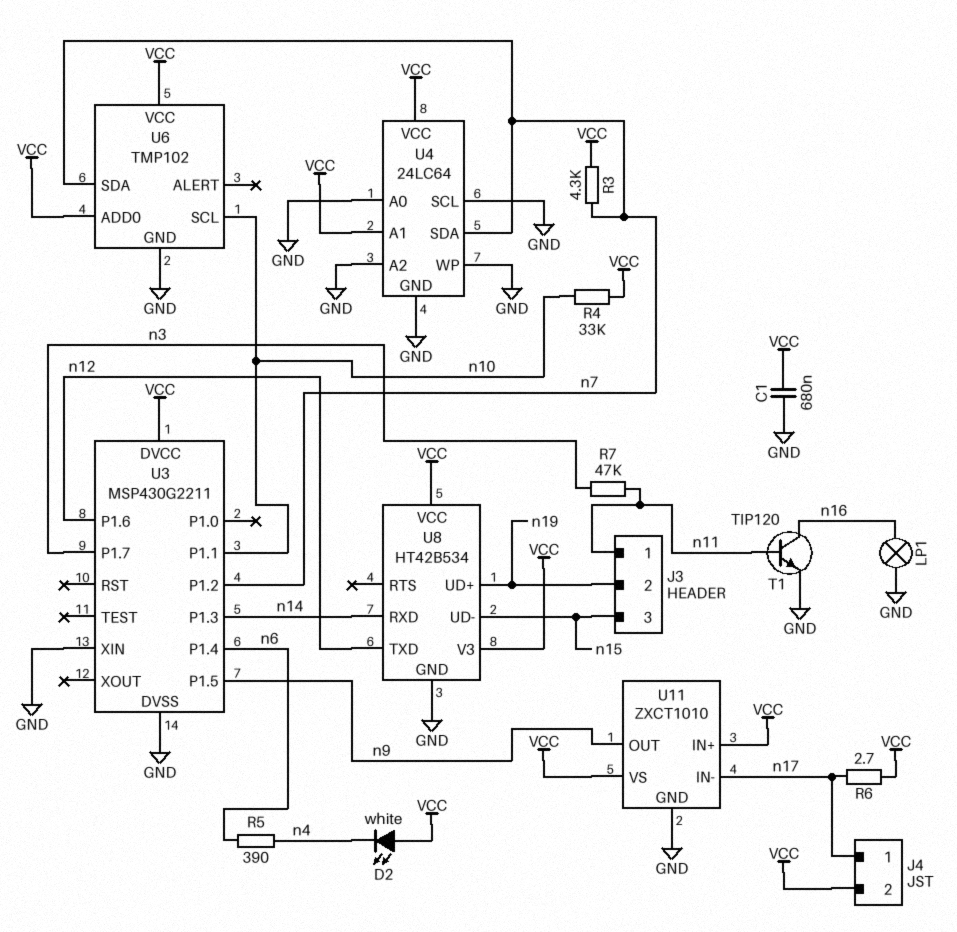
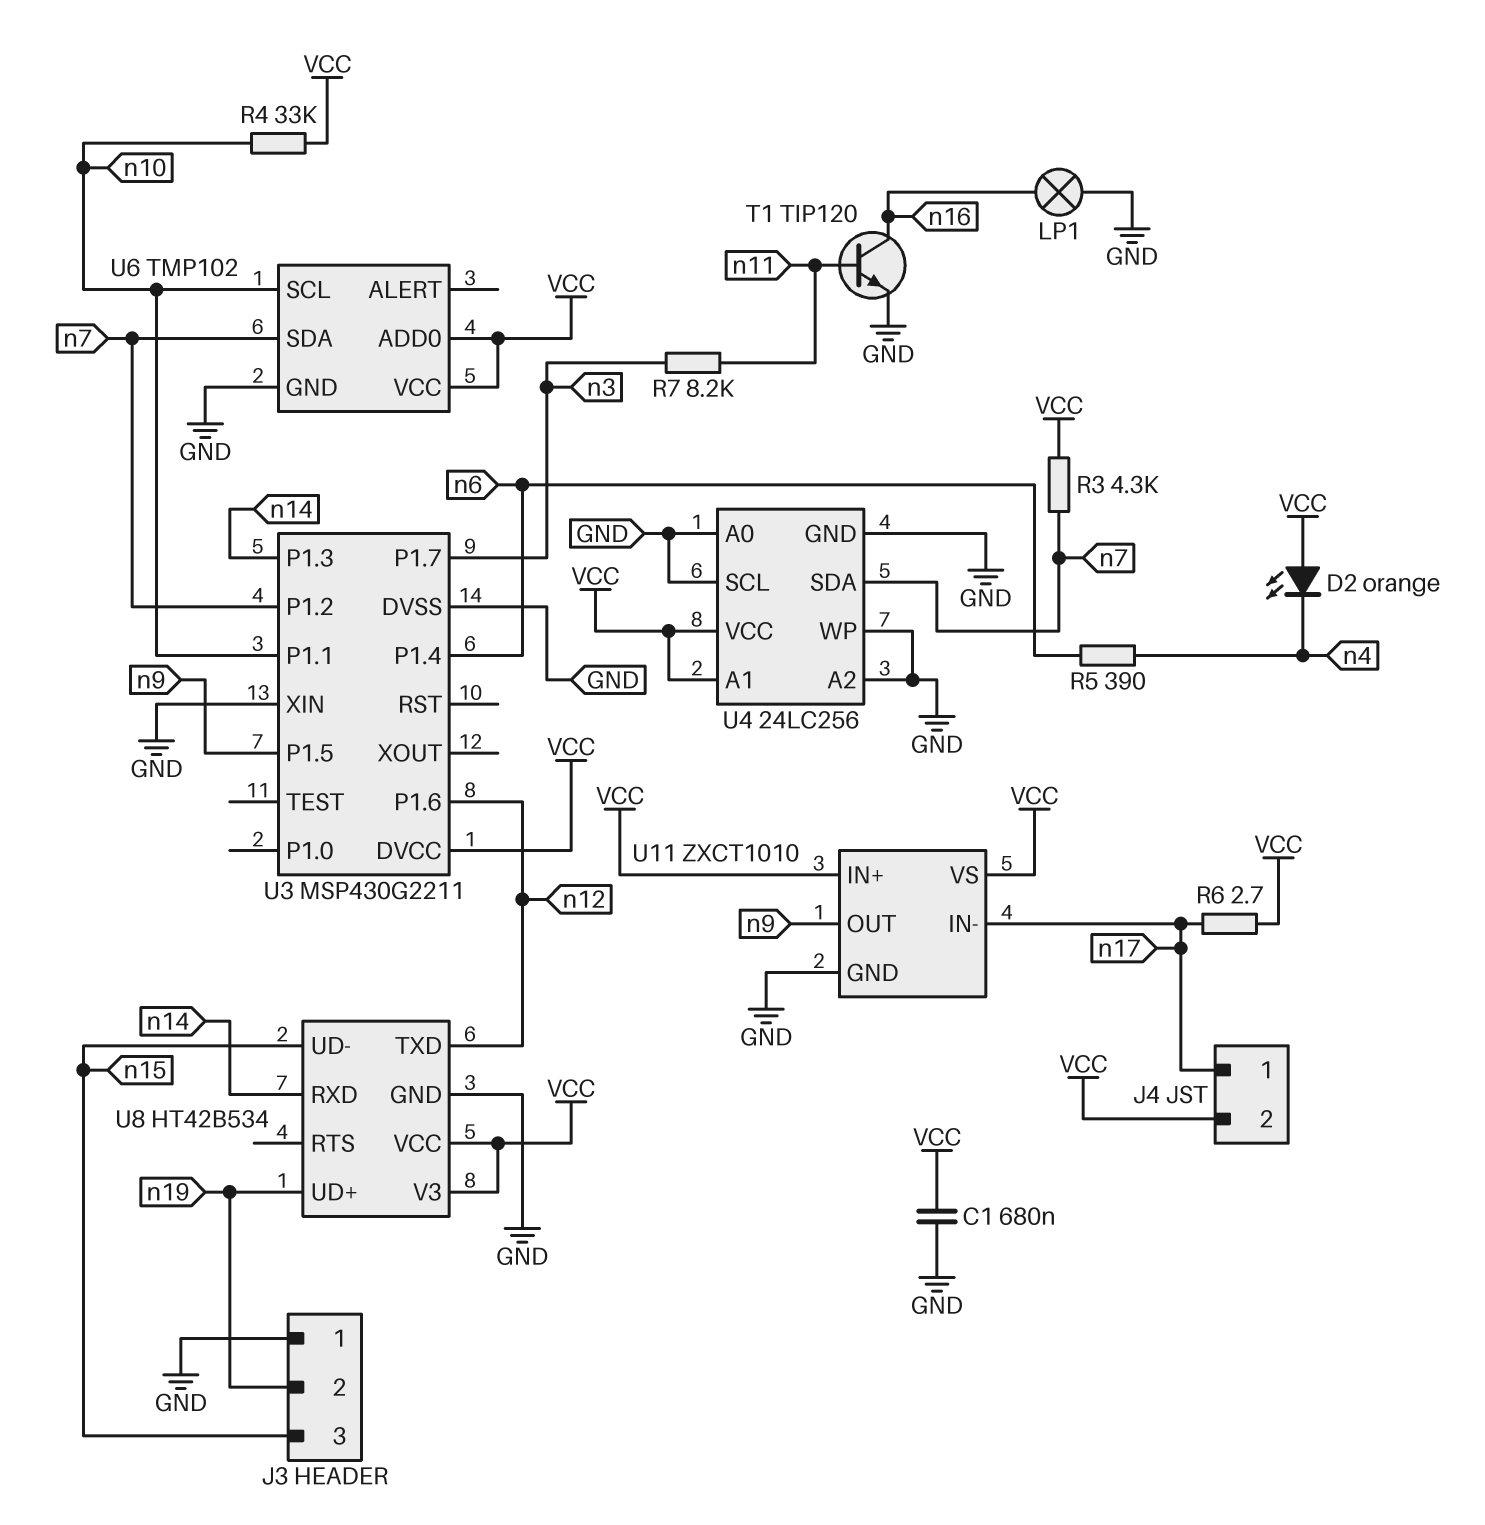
D2: LED white (A VCC, K n4) -> LED orange (A VCC, K n4)
J3 pin 1: n11 -> GND
R7: 47k (n3, n11) -> 8.2k (n3, n11)
U4: 24LC64 -> 24LC256

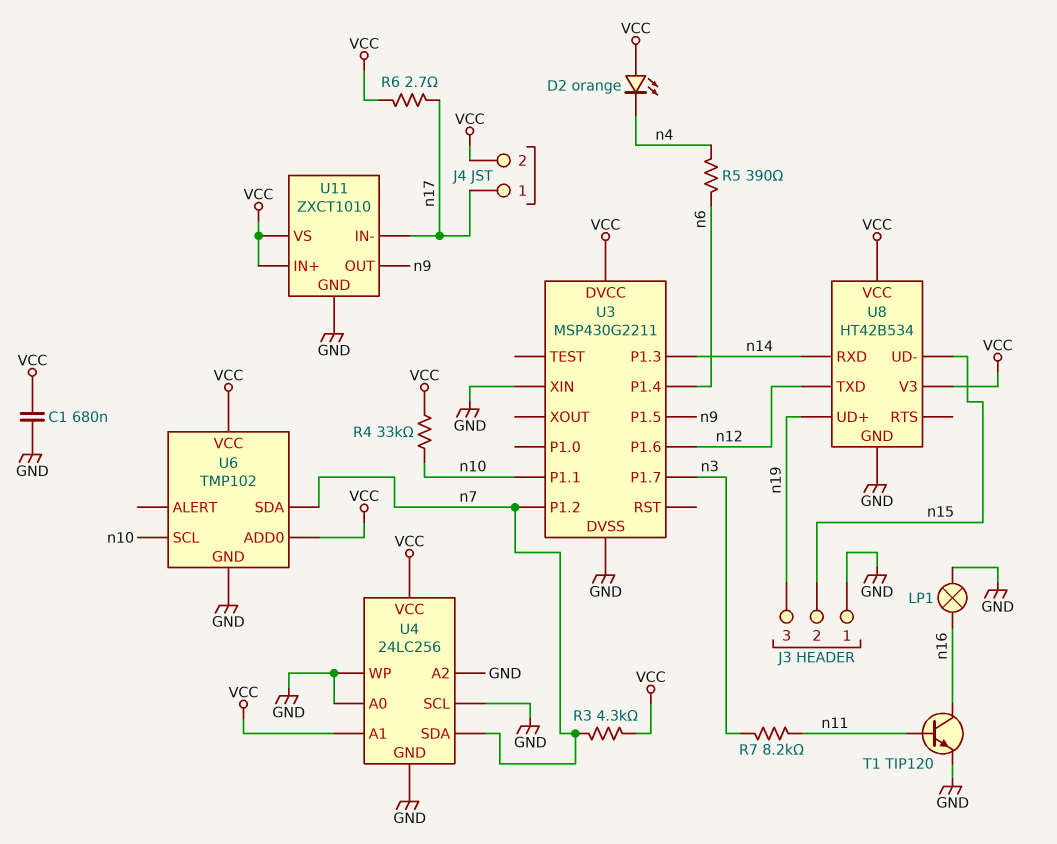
J3 pin 2: n19 -> n15
J3 pin 3: n15 -> n19

